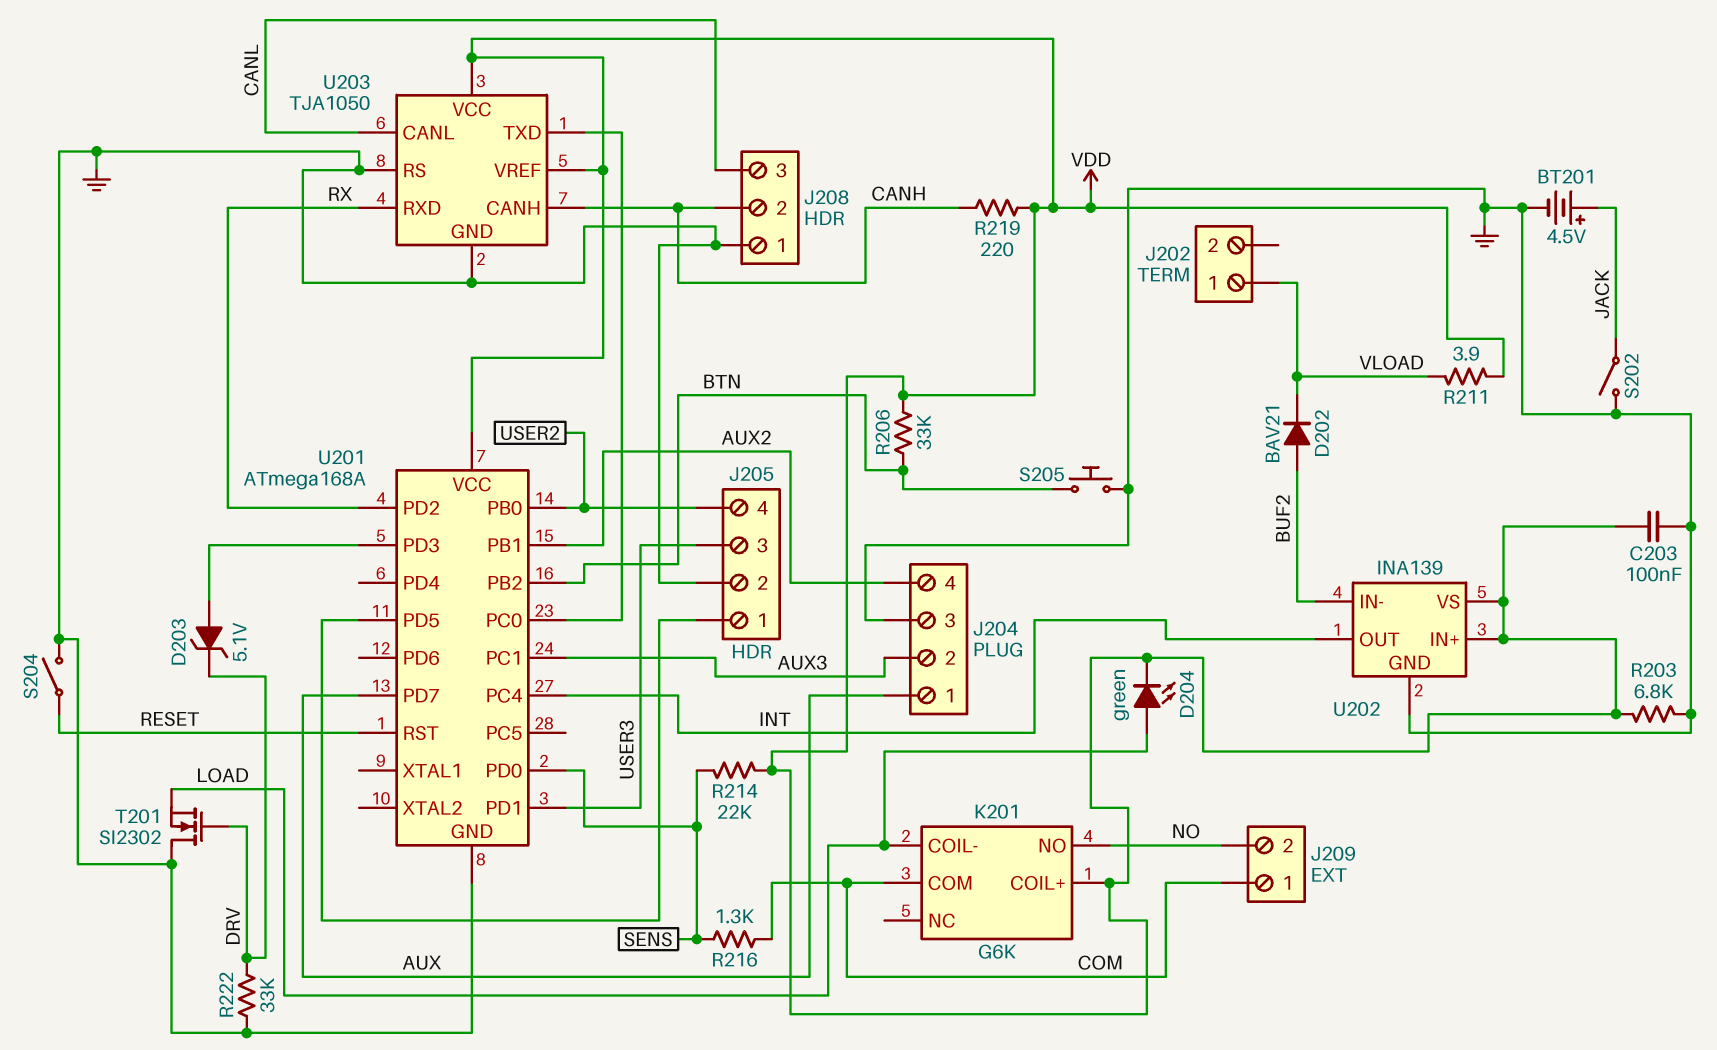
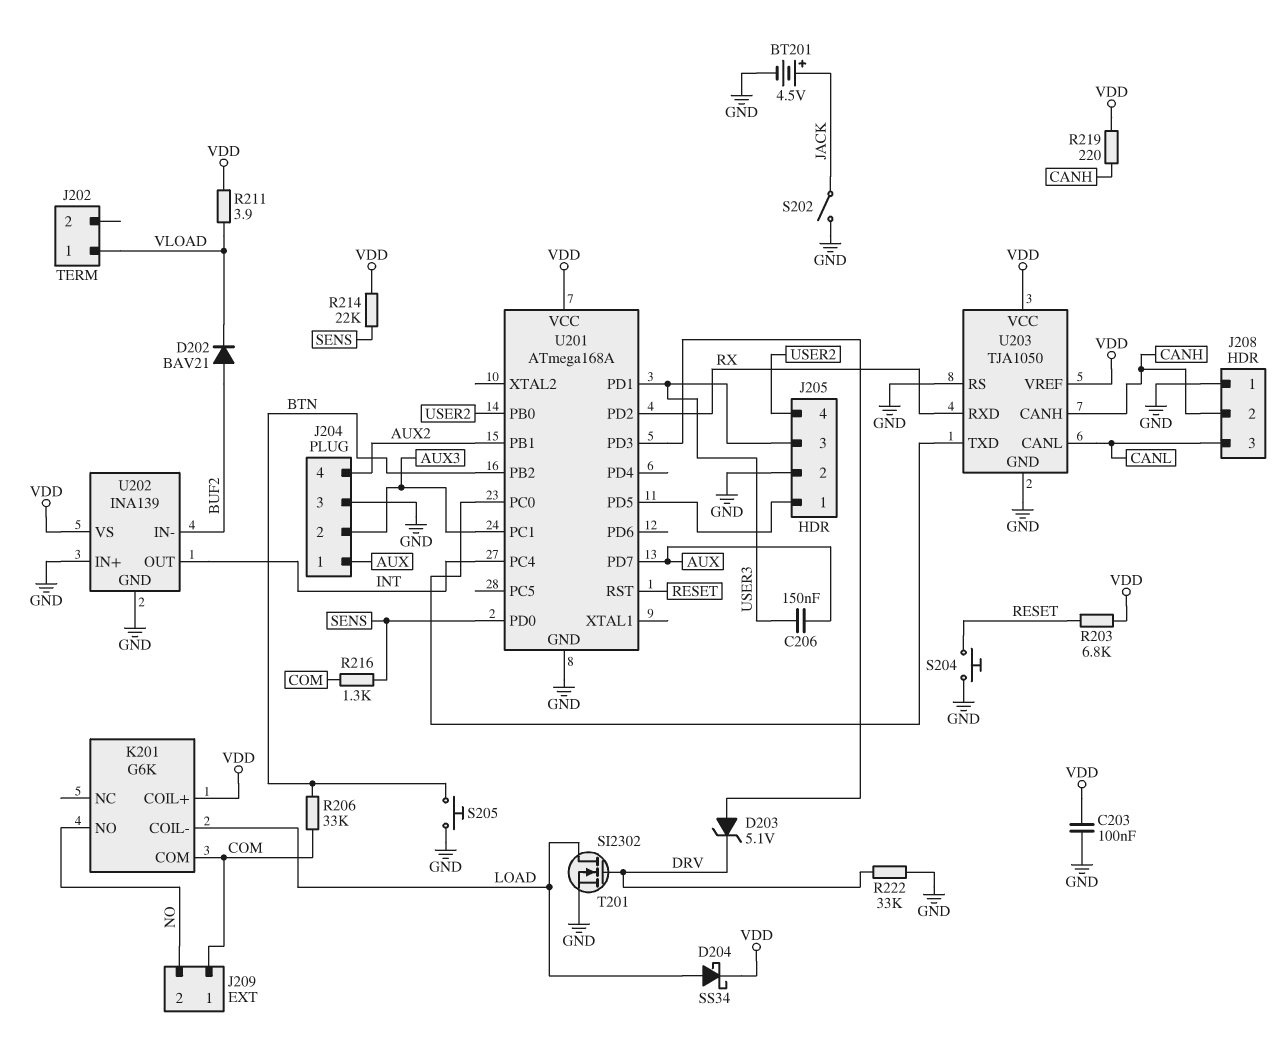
C206: none -> 150nF (AUX, USER3)
D204: LED green (A LOAD, K VDD) -> schottky SS34 (A LOAD, K VDD)
R203: 6.8k (GND, VDD) -> 6.8k (RESET, VDD)
R206: 33k (BTN, VDD) -> 33k (BTN, COM)
S204: switch (GND, RESET) -> button (GND, RESET)
T201: NMOS SI2302 (G DRV, D GND, S LOAD) -> NMOS SI2302 (G DRV, D LOAD, S GND)
U202 pin IN+: VDD -> GND

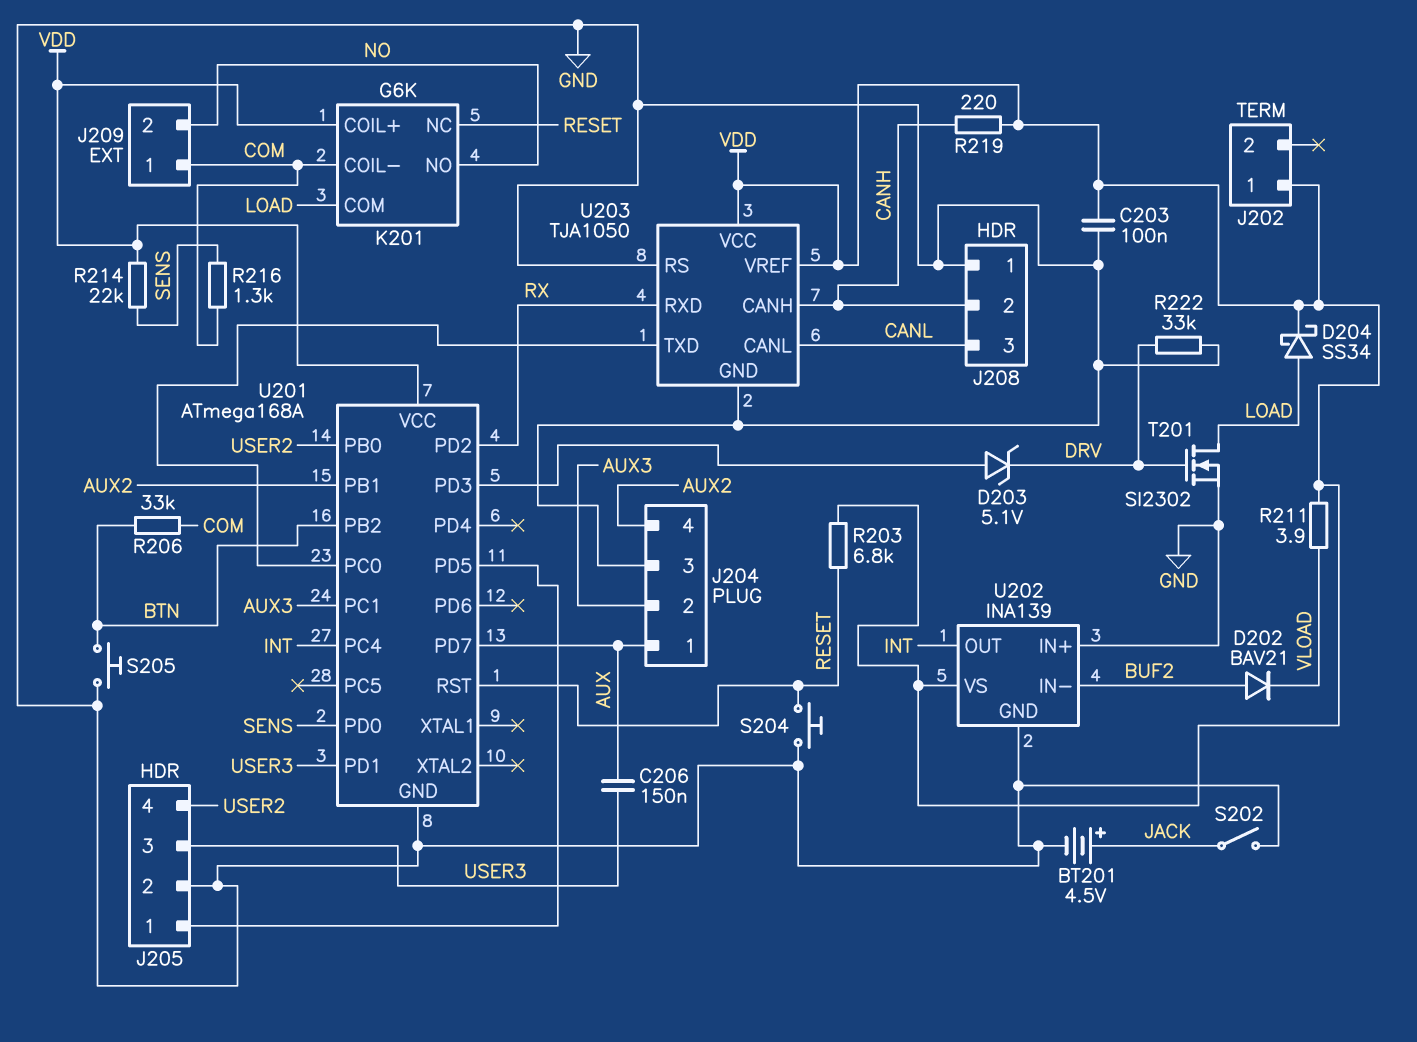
J202 pin 1: VLOAD -> VDD
K201 pin COIL-: LOAD -> COM
K201 pin COM: COM -> LOAD
K201 pin NC: none -> RESET

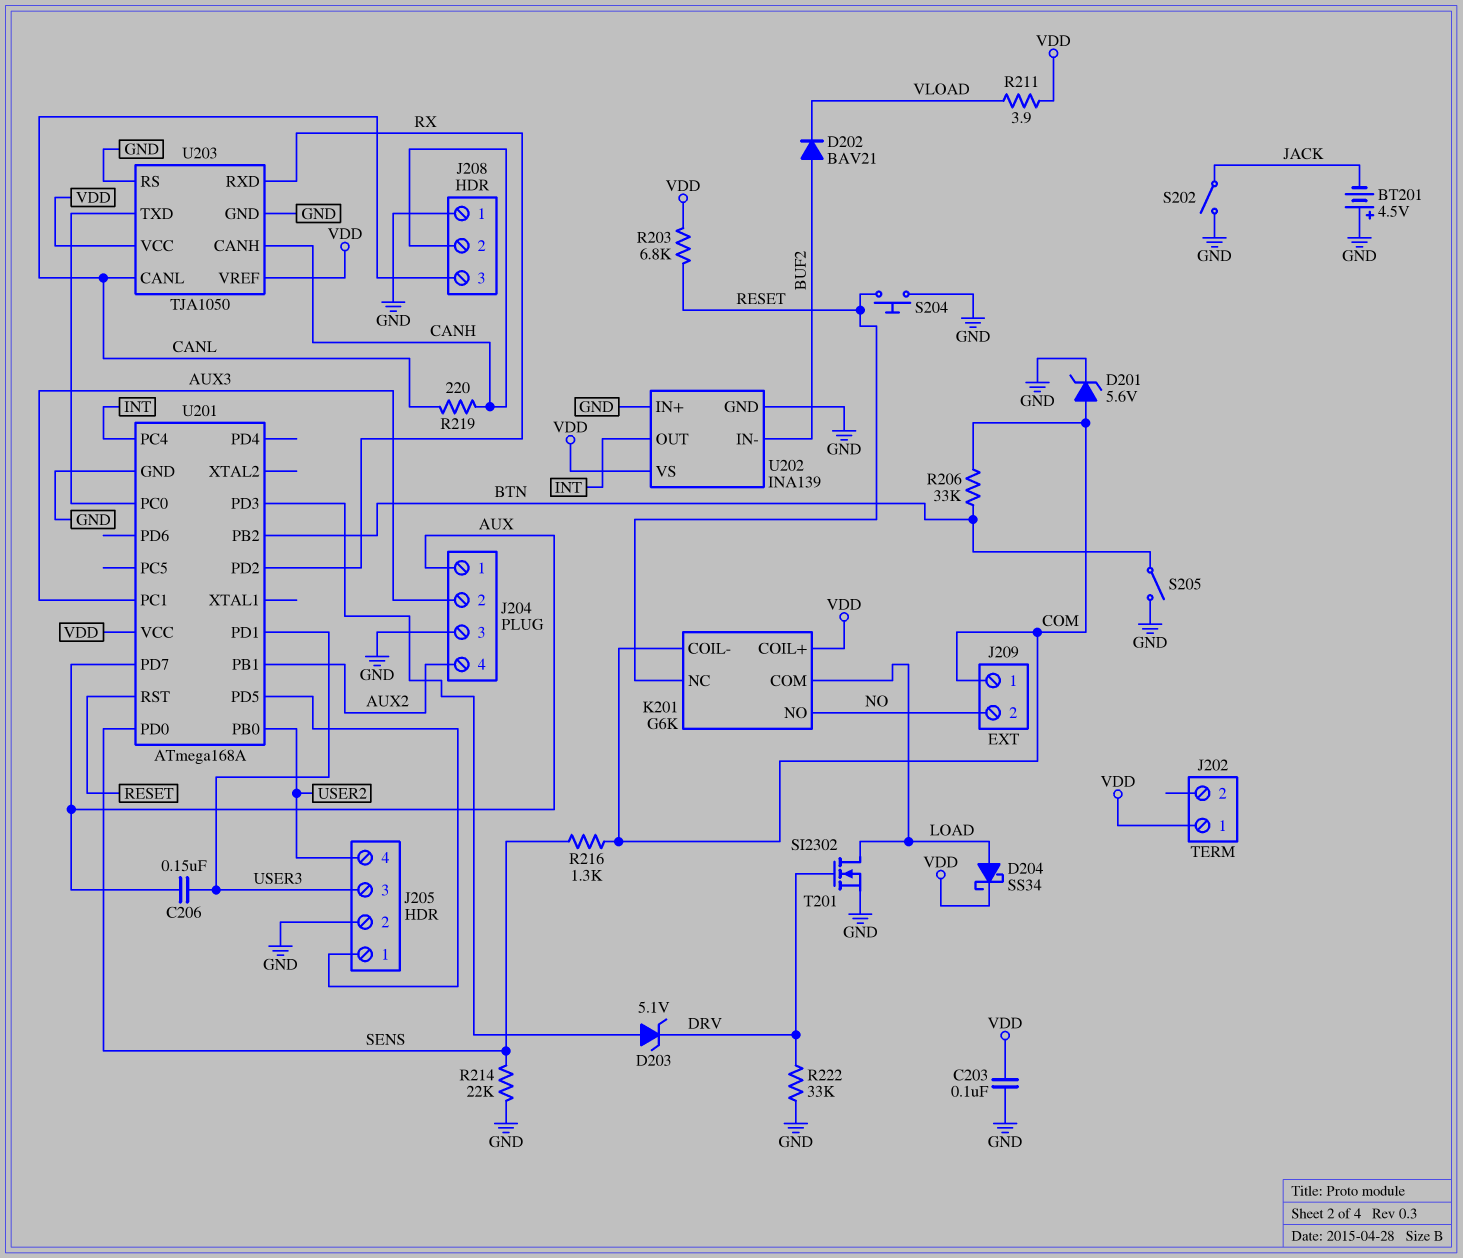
BT201: 4.5V (plus JACK, minus GND) -> 4.5V (plus GND, minus JACK)
D201: none -> zener 5.6V (A COM, K GND)
R214: 22k (SENS, VDD) -> 22k (GND, SENS)
R219: 220 (CANH, VDD) -> 220 (CANH, CANL)
S205: button (BTN, GND) -> switch (BTN, GND)

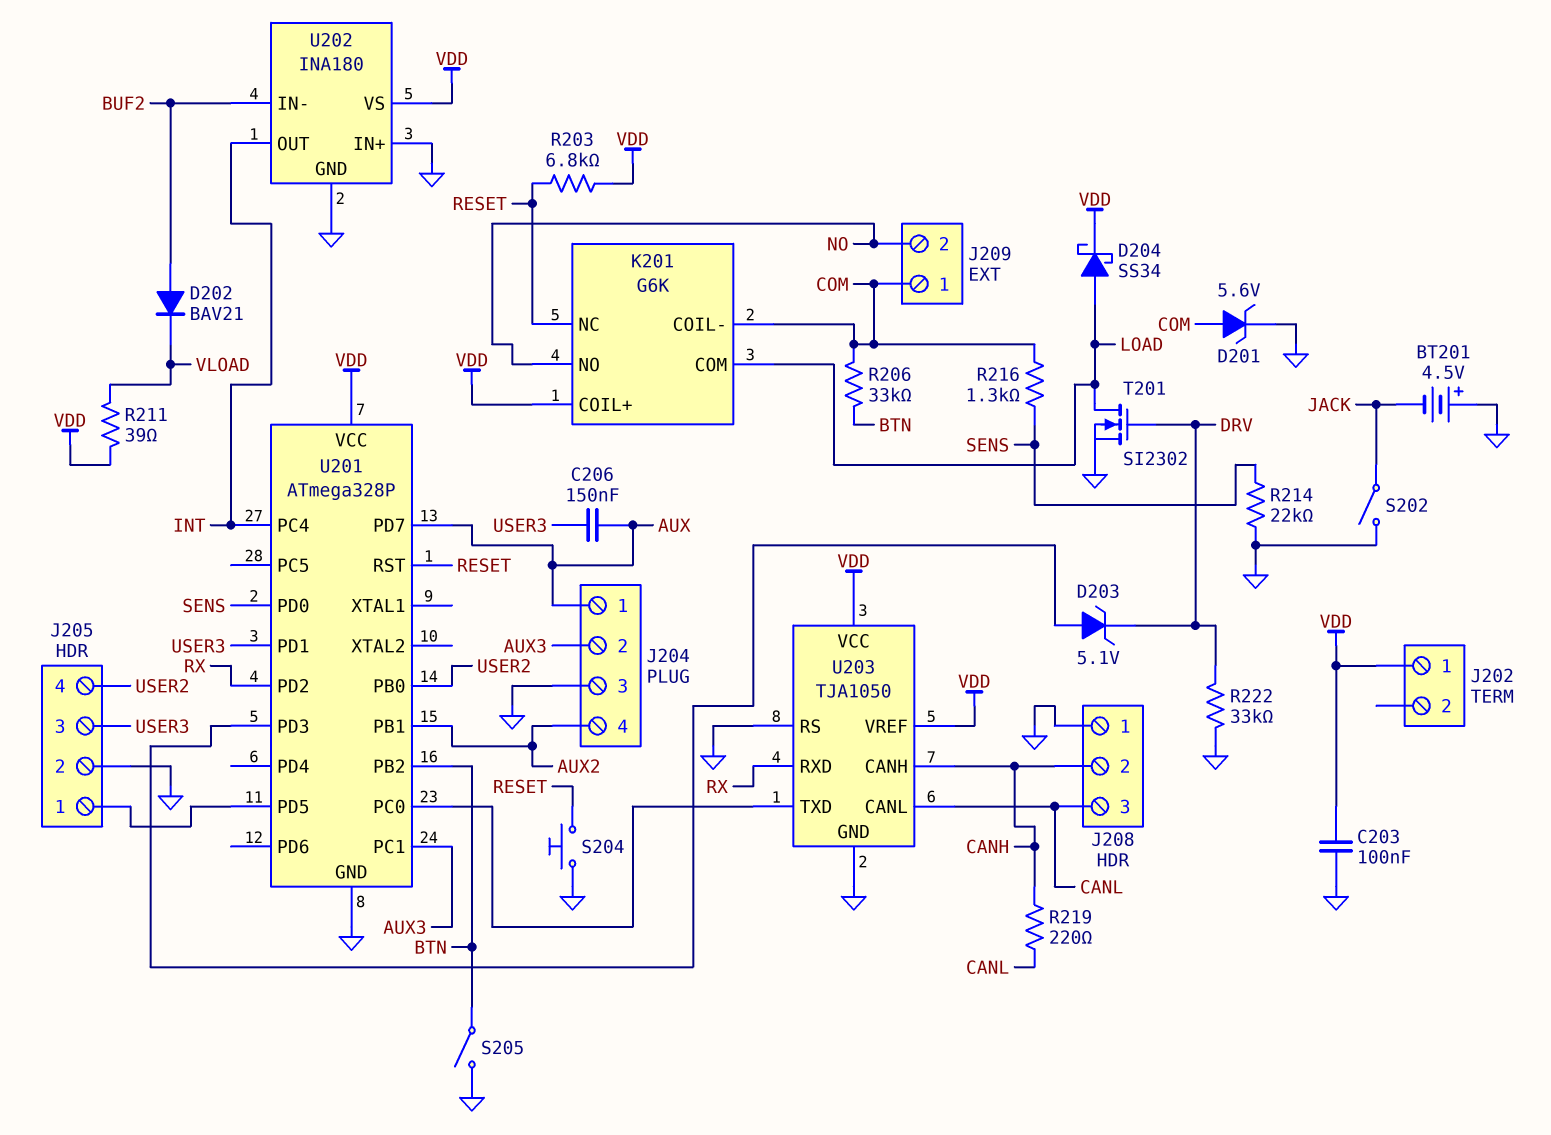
R211: 3.9 (VDD, VLOAD) -> 39 (VDD, VLOAD)
U201: ATmega168A -> ATmega328P
U202: INA139 -> INA180

